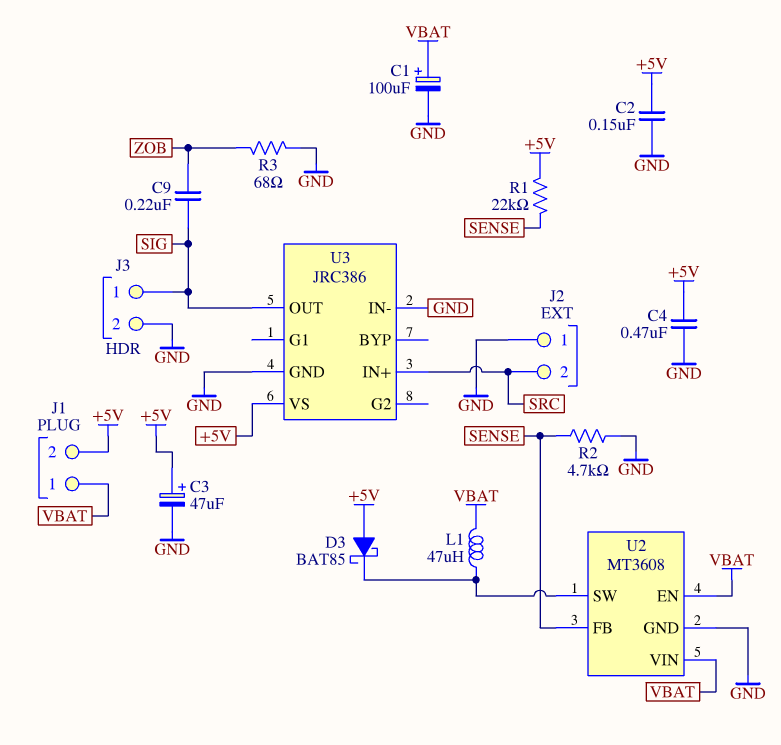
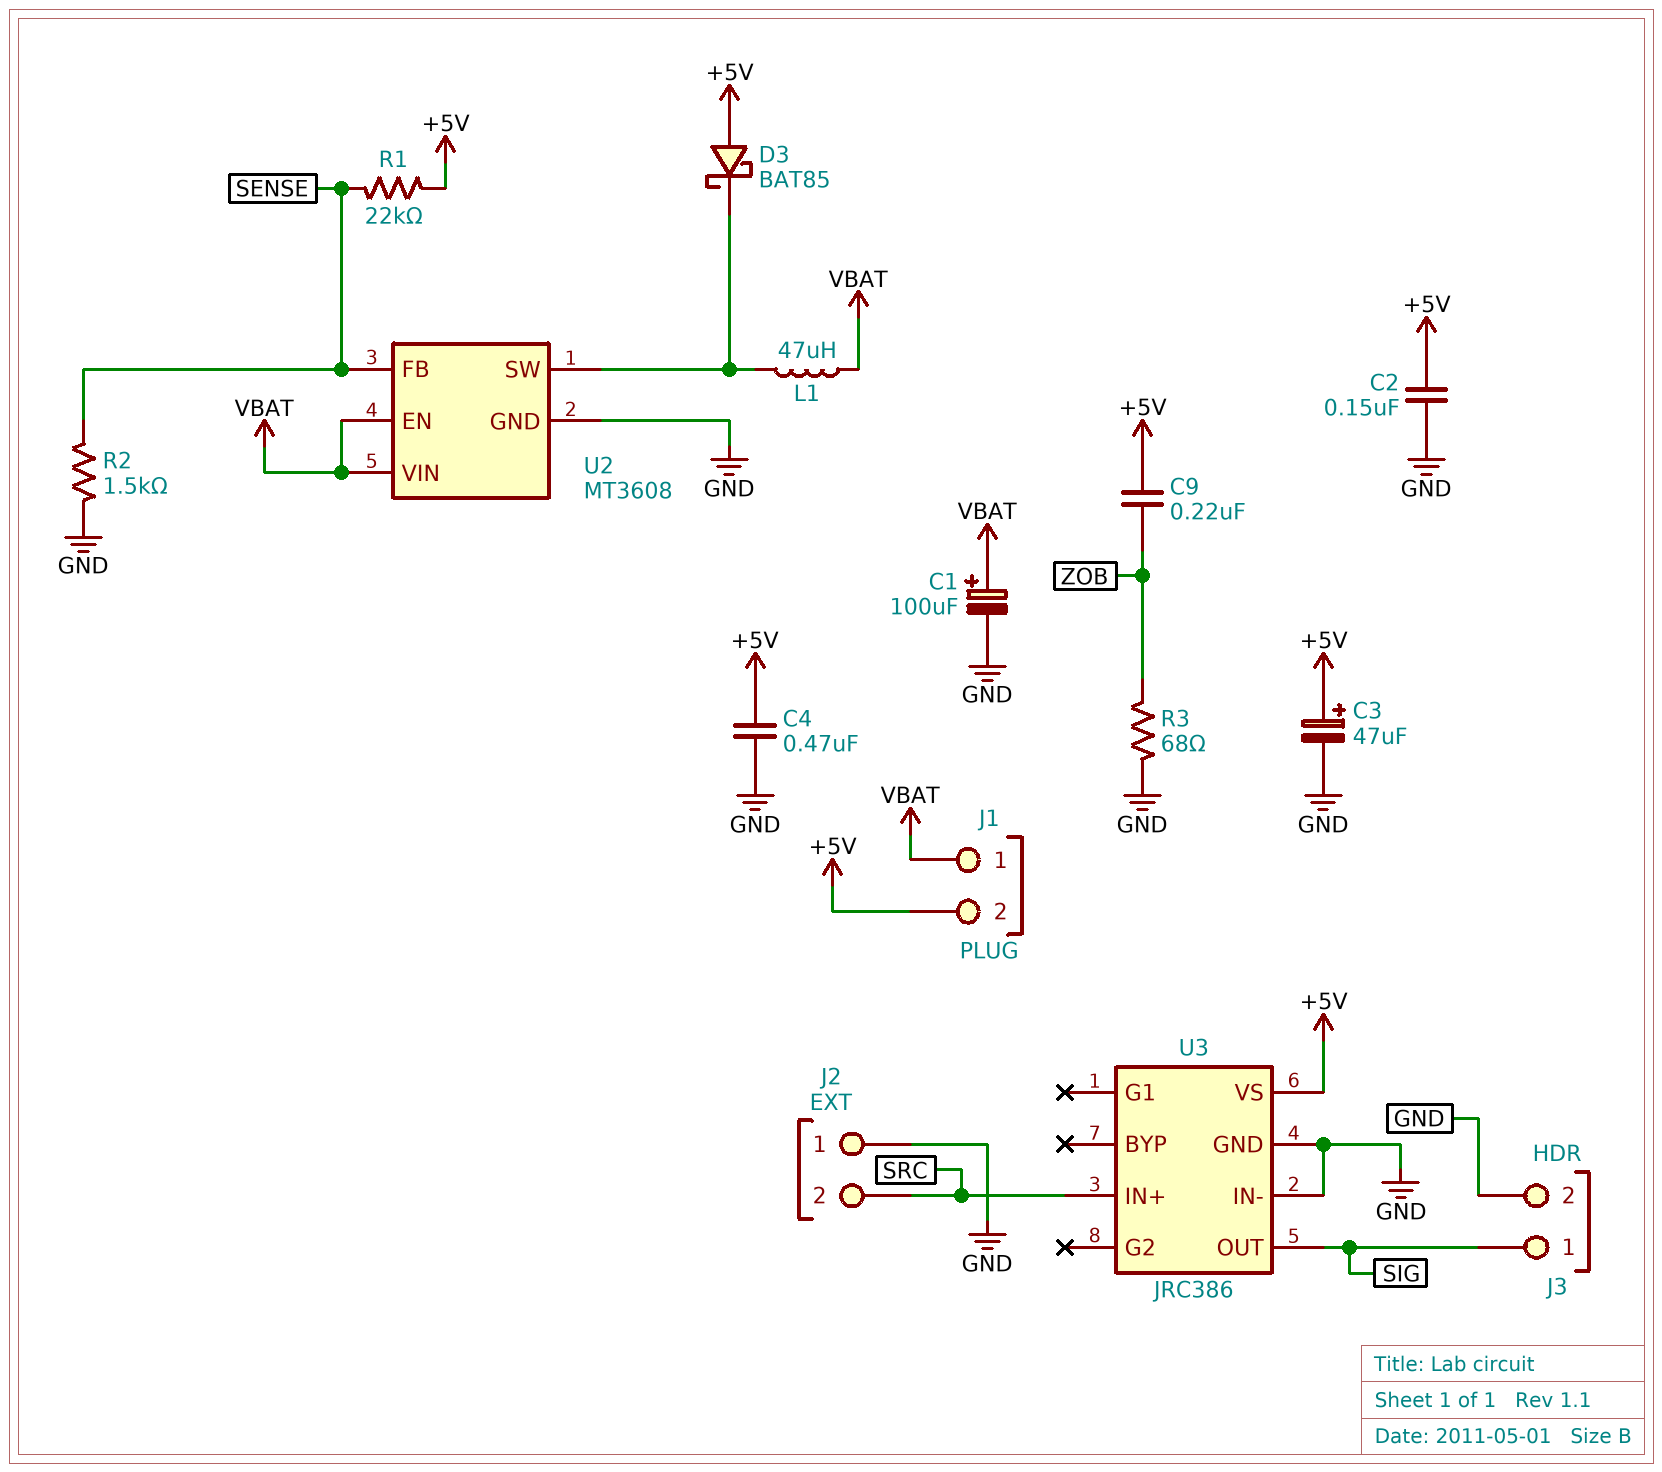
C9: 220nF (SIG, ZOB) -> 220nF (+5V, ZOB)
R2: 4.7k (GND, SENSE) -> 1.5k (GND, SENSE)

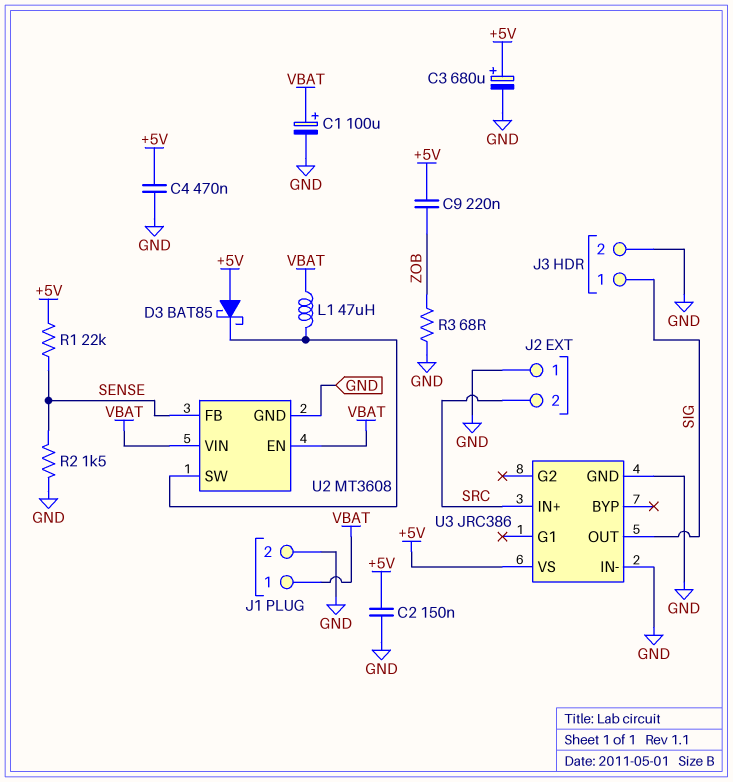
C3: 47uF (plus +5V, minus GND) -> 680uF (plus +5V, minus GND)
J1 pin 2: +5V -> GND

